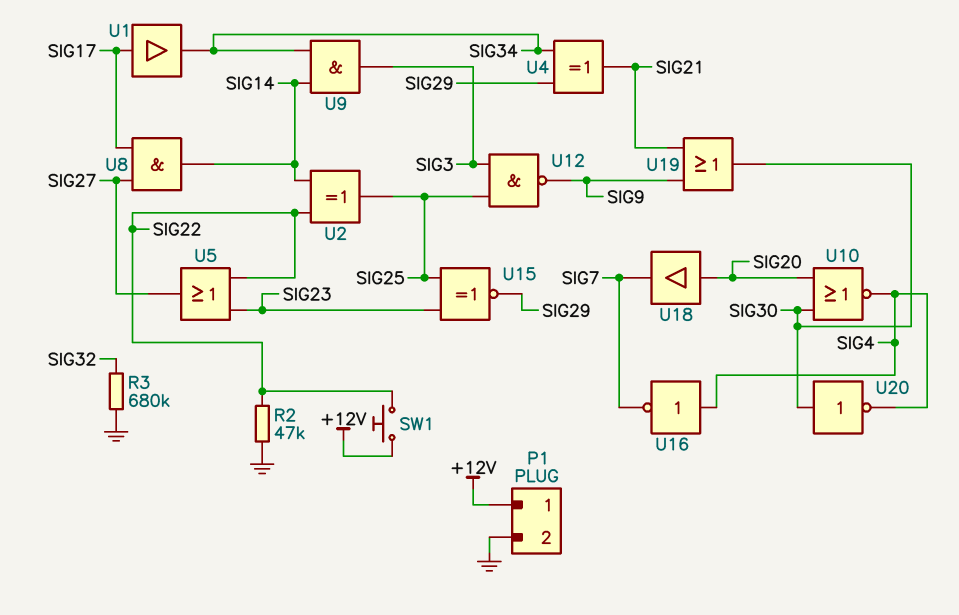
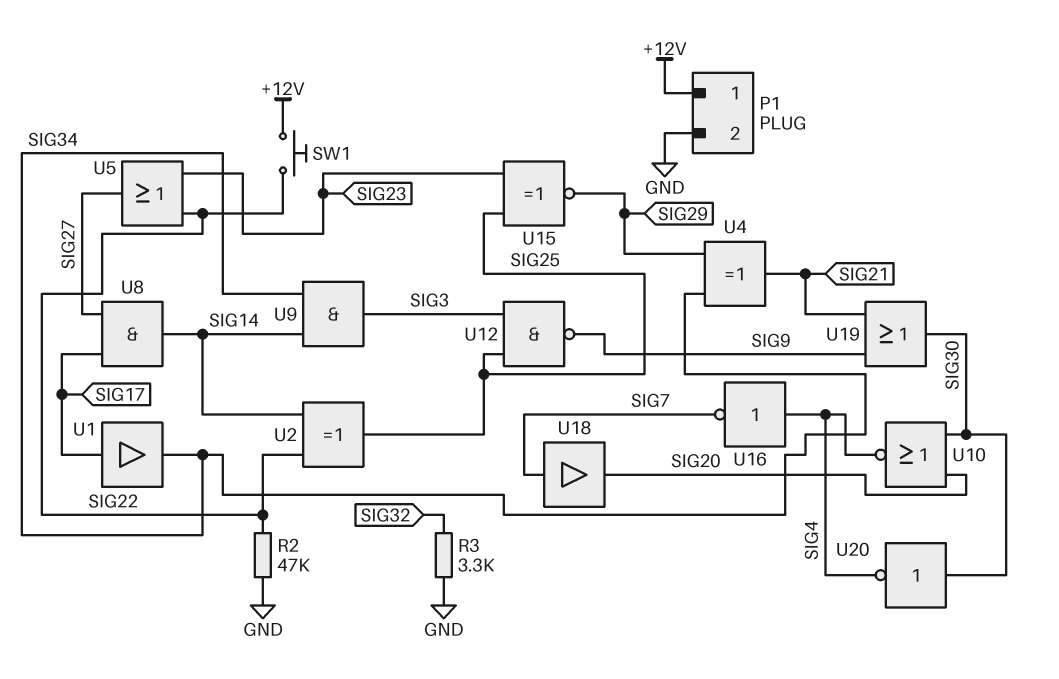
R3: 680k (GND, SIG32) -> 3.3k (GND, SIG32)
U18: buffer (in SIG20, out SIG7) -> buffer (in SIG7, out SIG20)

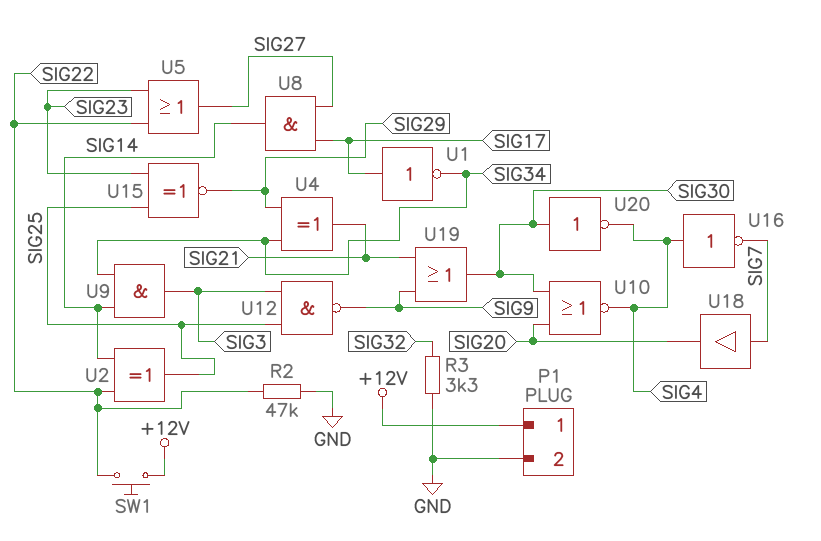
U1: buffer (in SIG17, out SIG34) -> NOT (in SIG17, out SIG34)

